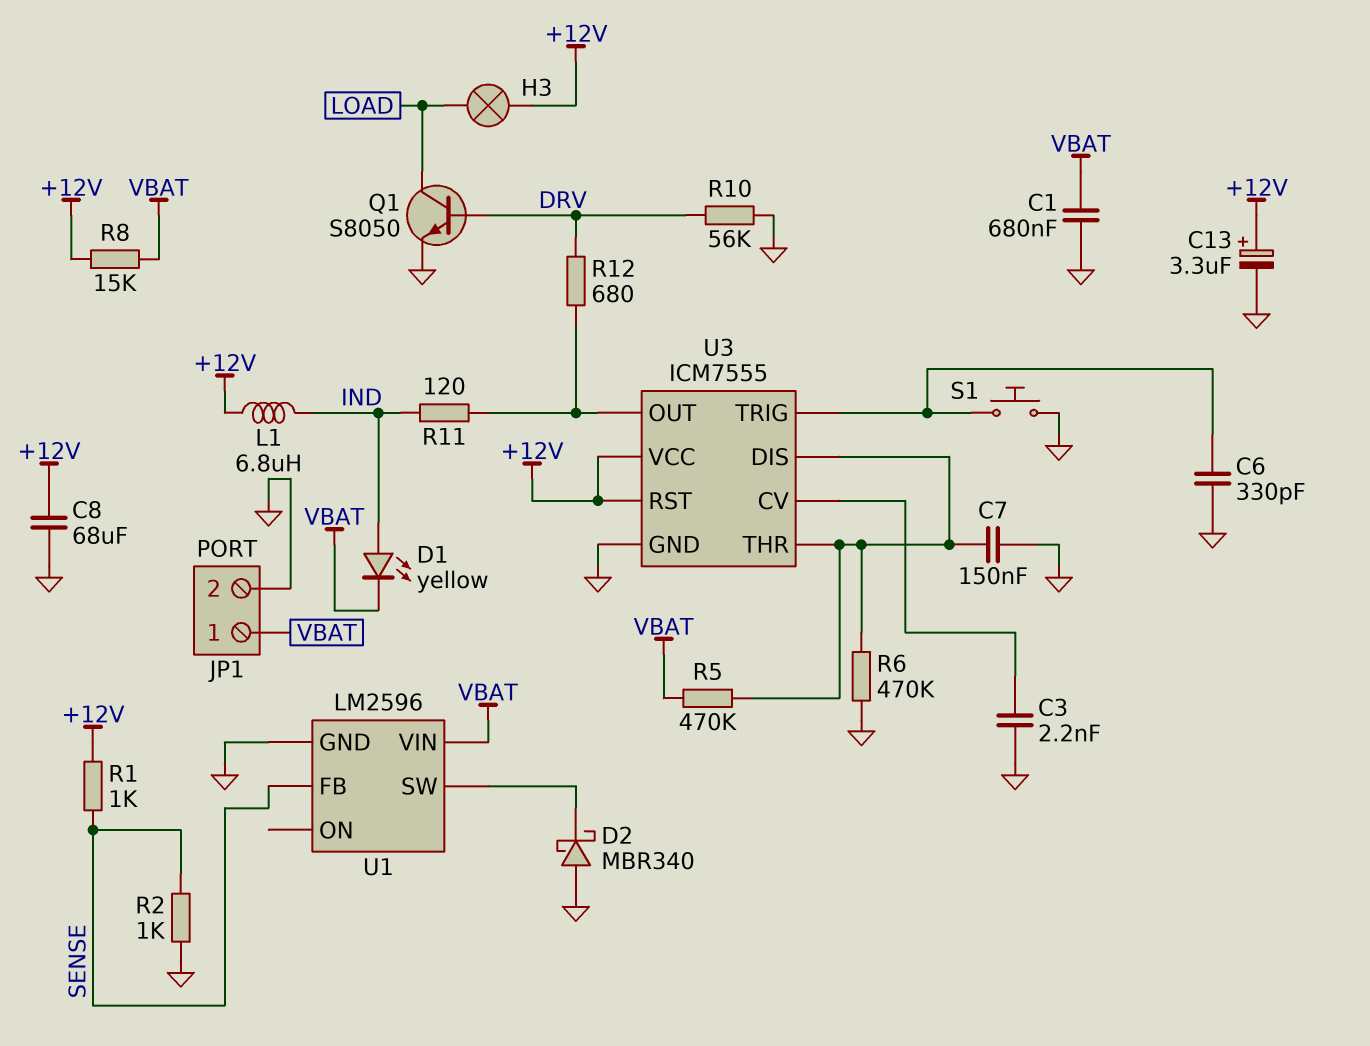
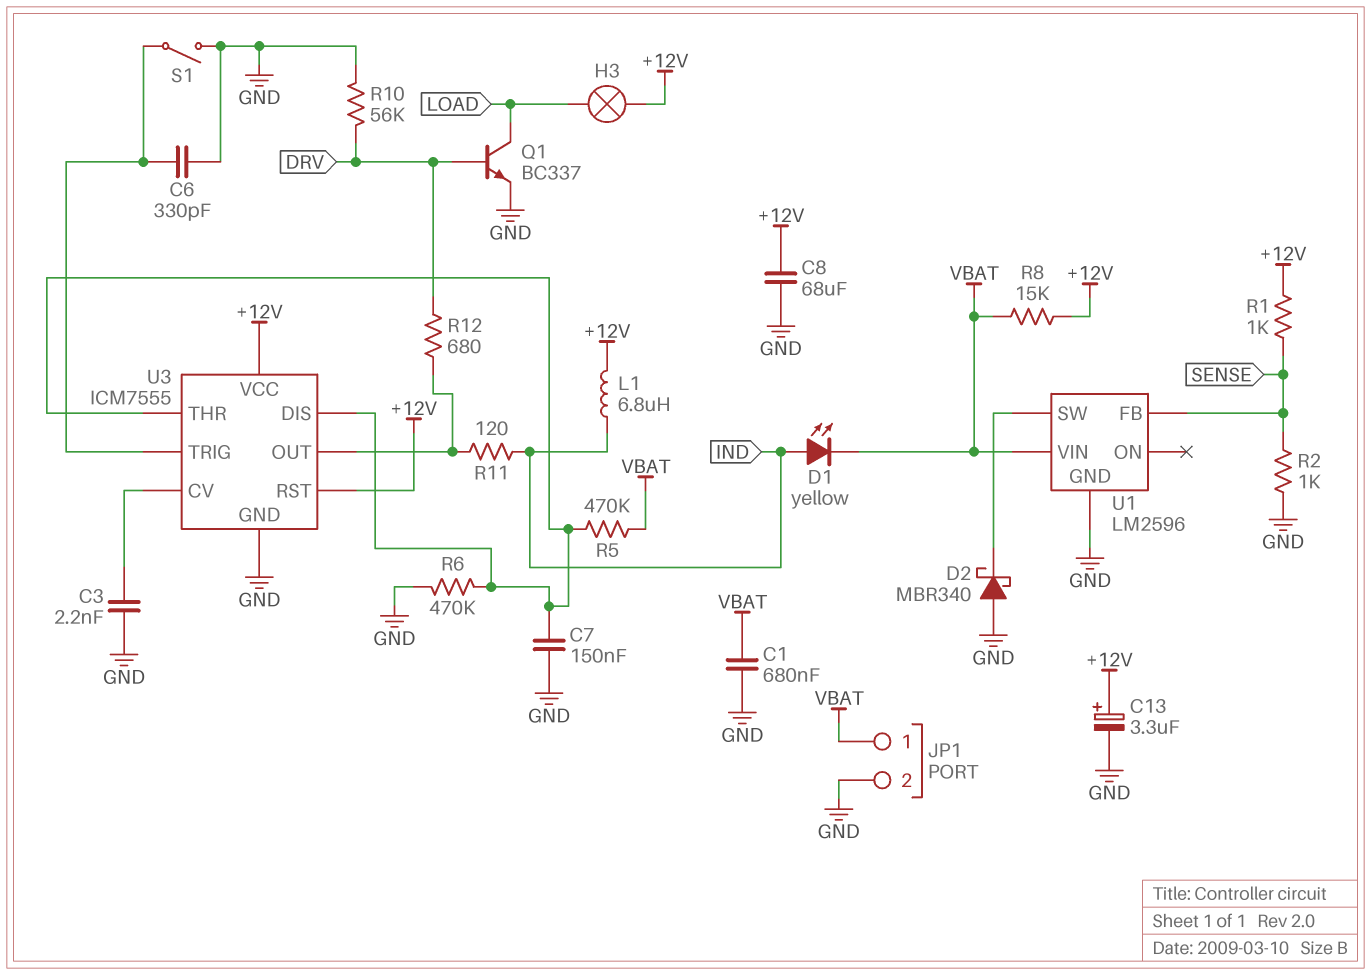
Q1: NPN S8050 (B DRV, C LOAD, E GND) -> NPN BC337 (B DRV, C LOAD, E GND)
S1: button (GND, U3/TRIG) -> switch (GND, U3/TRIG)

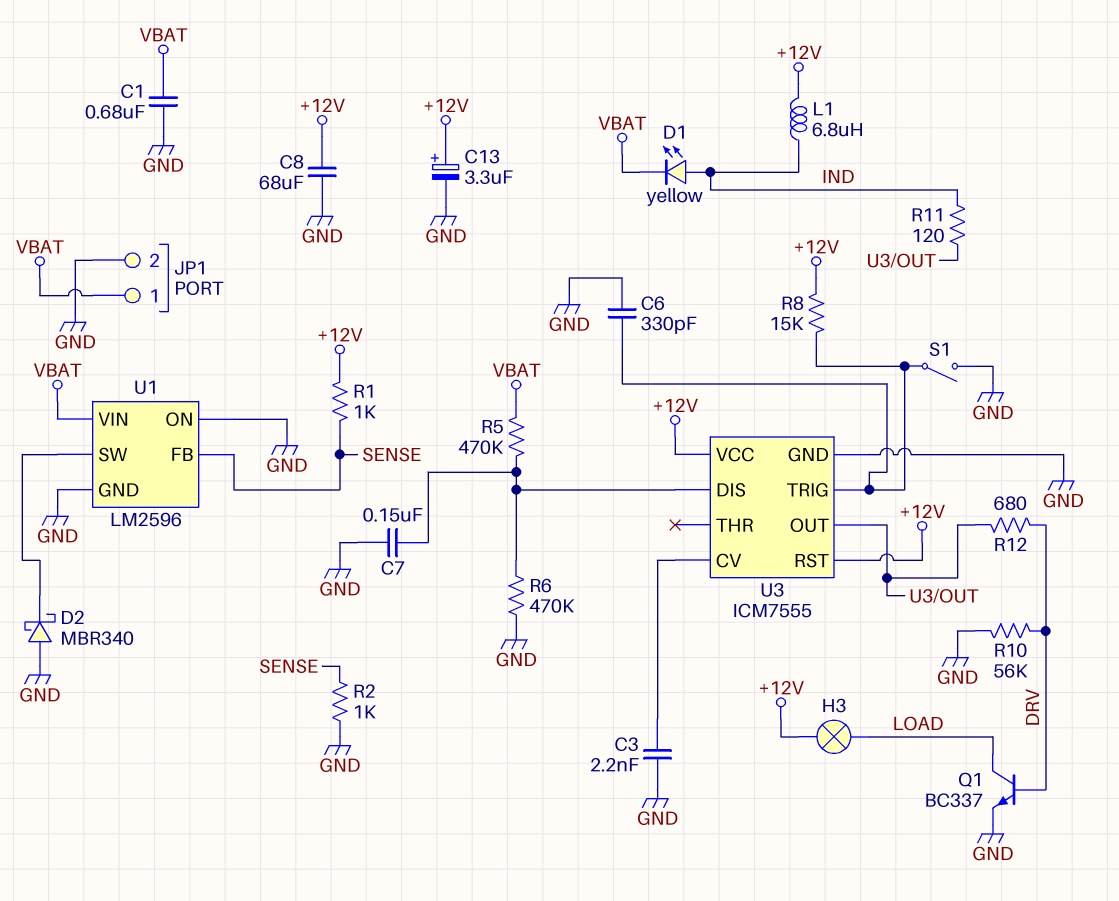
R8: 15k (+12V, VBAT) -> 15k (+12V, U3/TRIG)
U1 pin ON: none -> GND
U3 pin THR: U3/DIS -> none

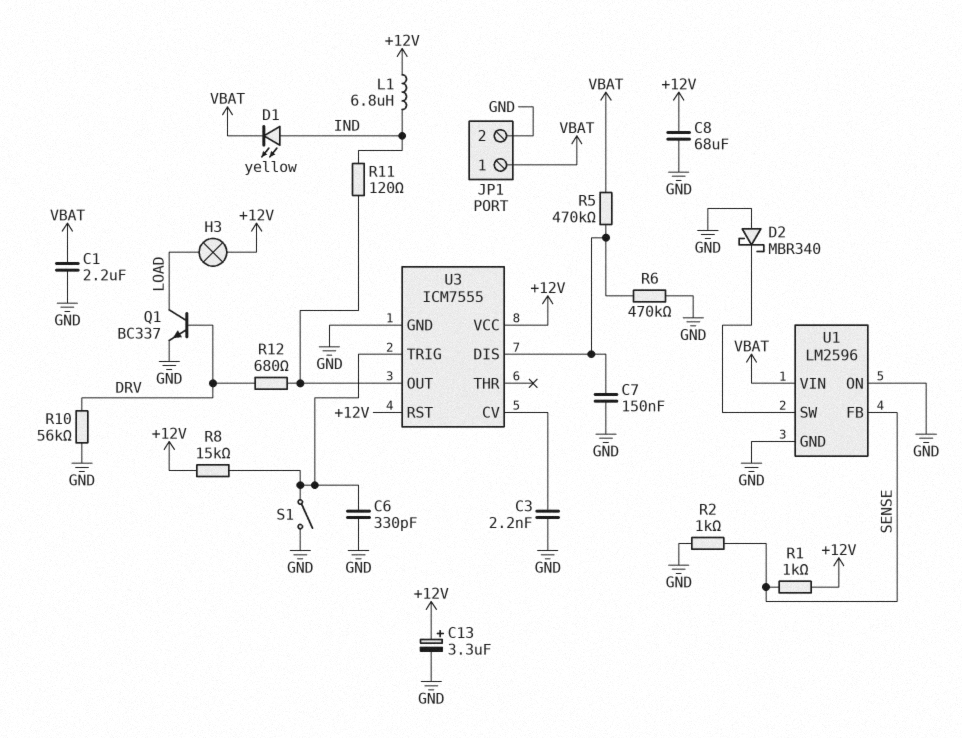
C1: 680nF (GND, VBAT) -> 2.2uF (GND, VBAT)

